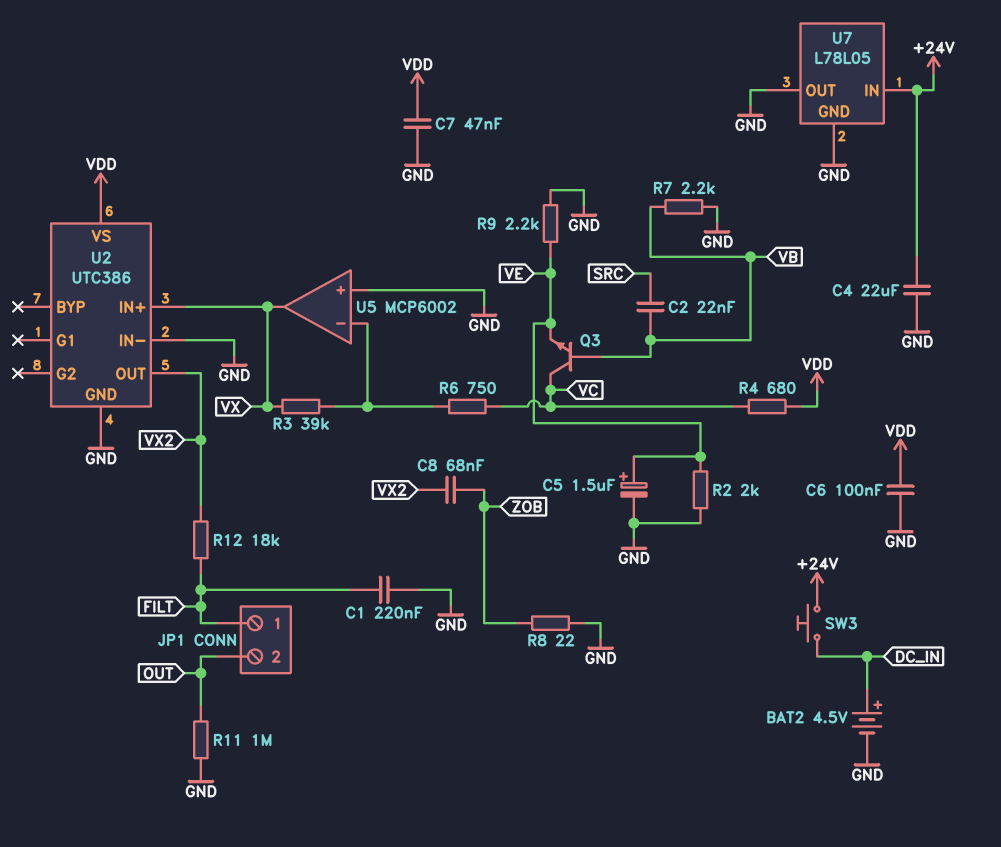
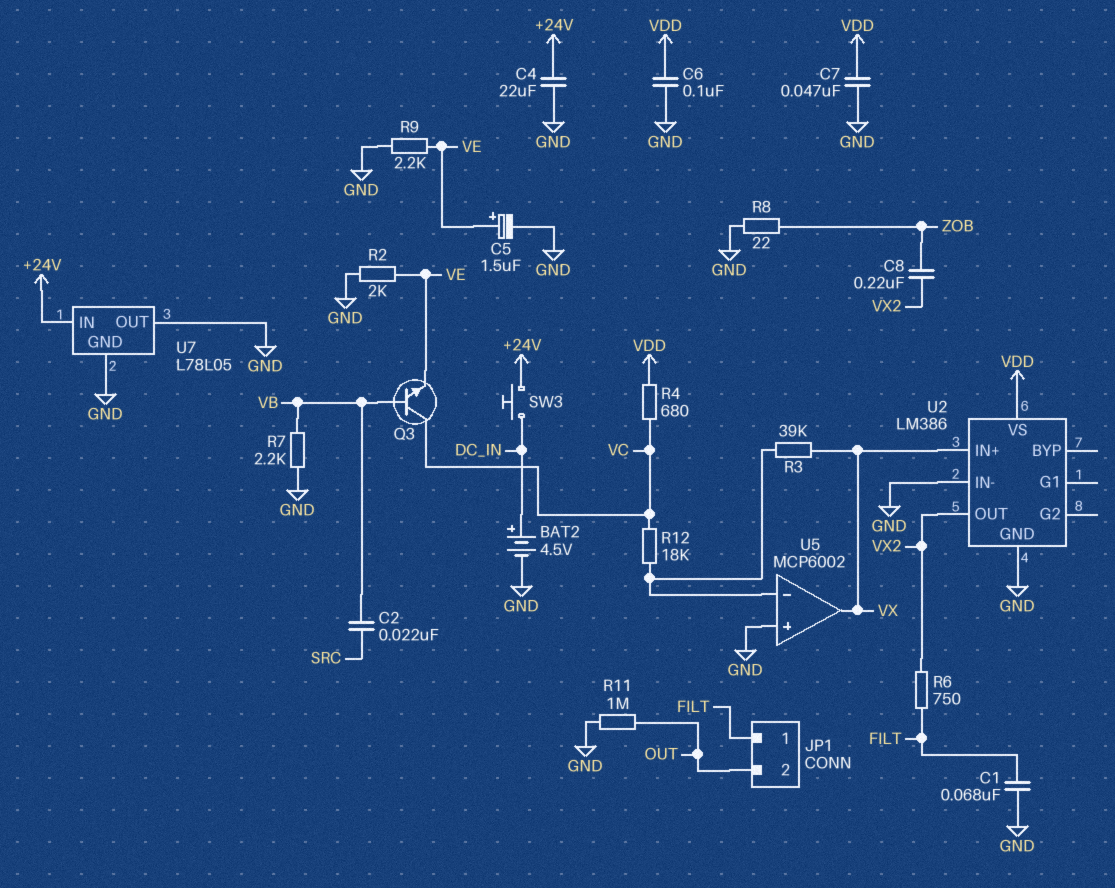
C1: 220nF (FILT, GND) -> 68nF (FILT, GND)
C8: 68nF (VX2, ZOB) -> 220nF (VX2, ZOB)
R6: 750 (U5/in-, VC) -> 750 (FILT, VX2)
R12: 18k (FILT, VX2) -> 18k (U5/in-, VC)
U2: UTC386 -> LM386

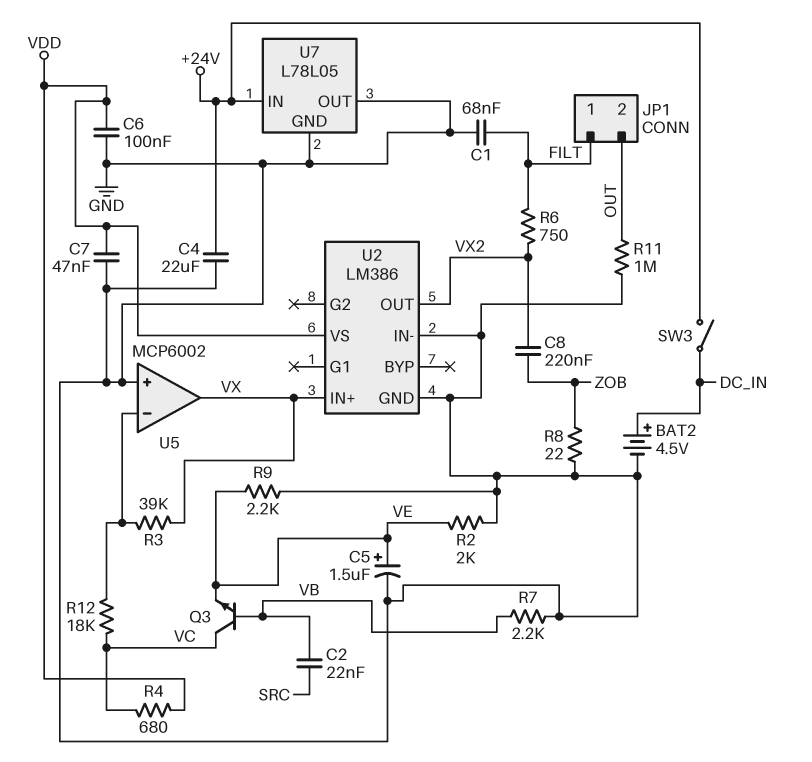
SW3: button (+24V, DC_IN) -> switch (+24V, DC_IN)

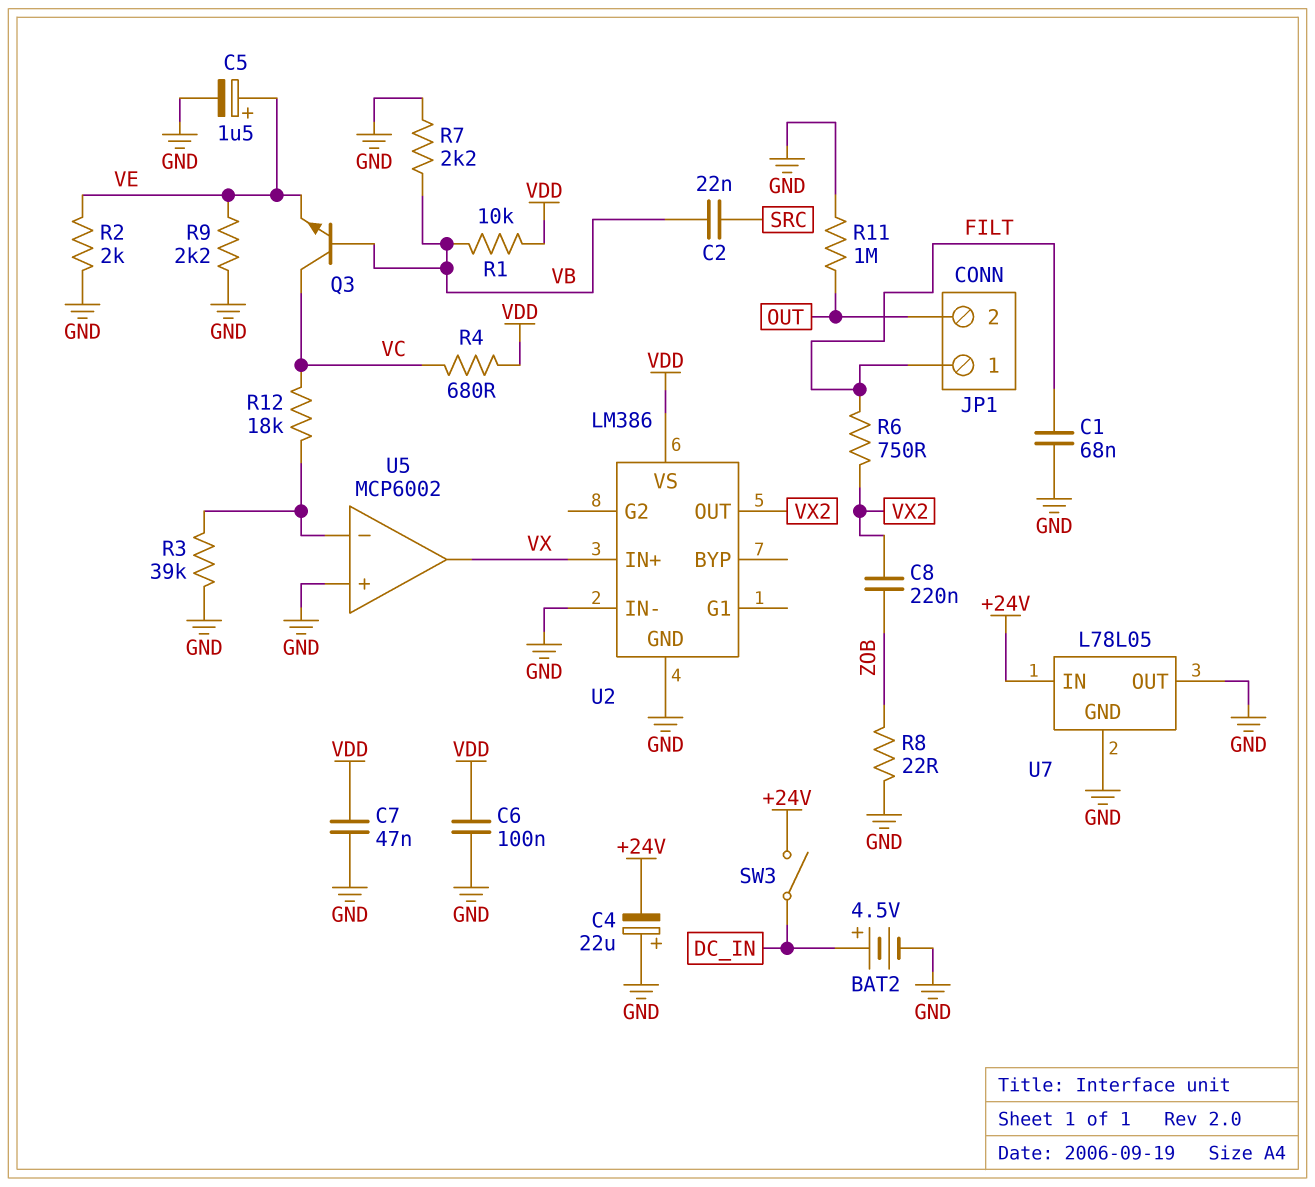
C4: 22uF (+24V, GND) -> 22uF (plus GND, minus +24V)
R1: none -> 10k (VB, VDD)
R3: 39k (U5/in-, VX) -> 39k (GND, U5/in-)

